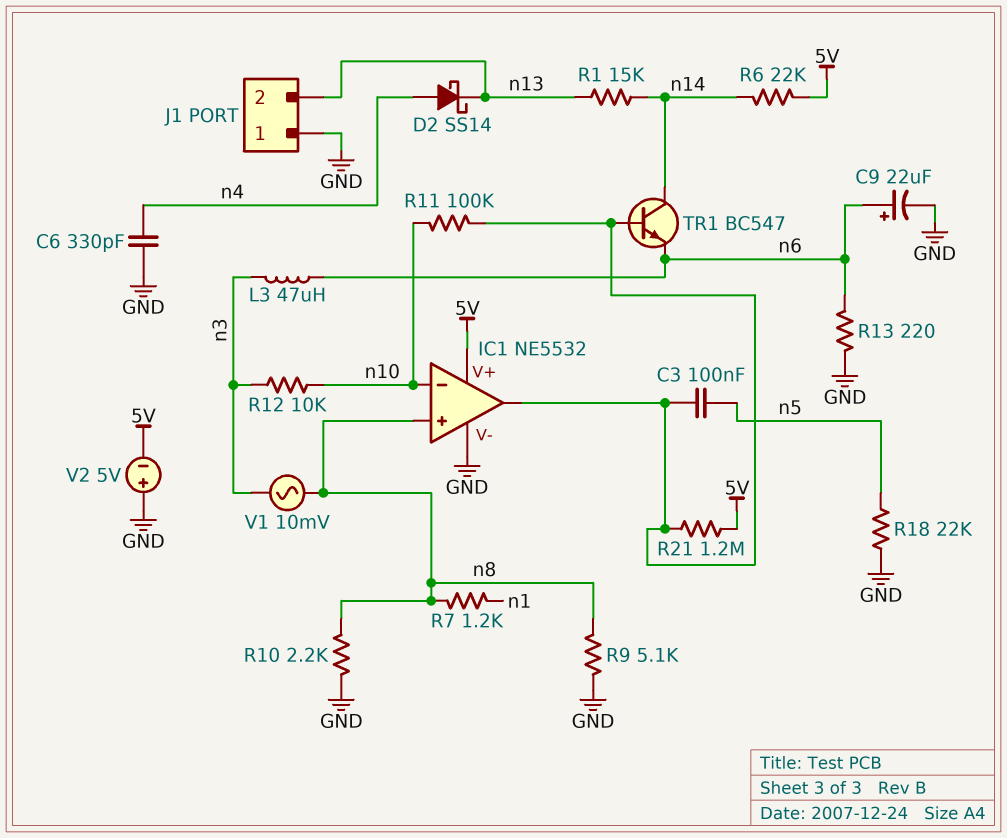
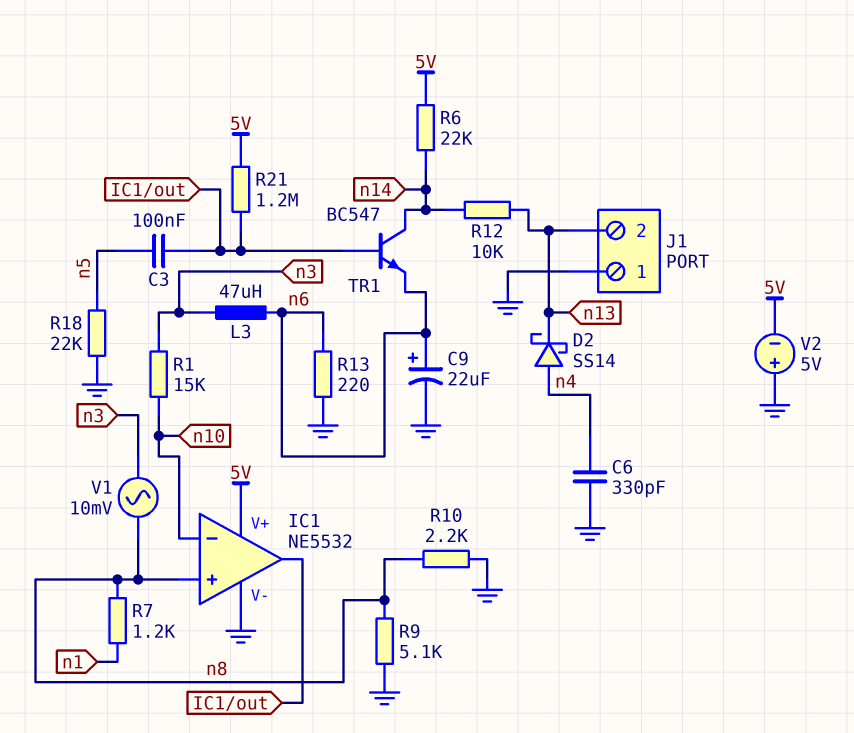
R1: 15k (n13, n14) -> 15k (n3, n10)
R11: 100k (IC1/out, n10) -> none
R12: 10k (n3, n10) -> 10k (n13, n14)

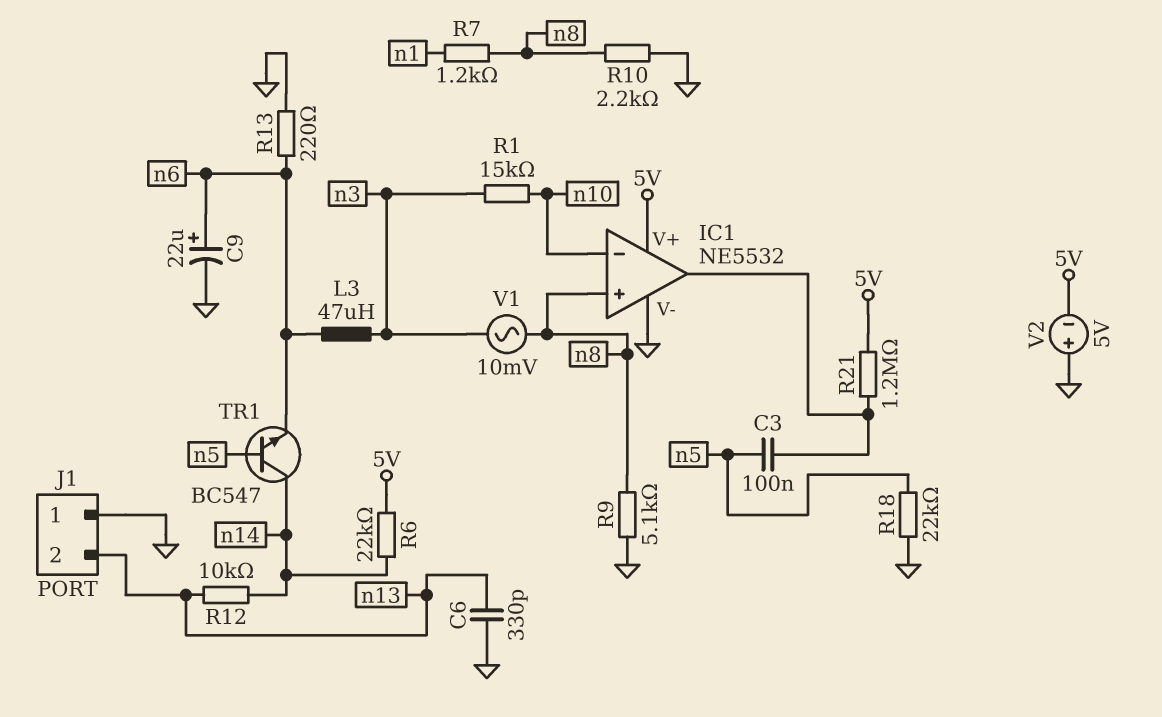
C6: 330pF (GND, n4) -> 330pF (GND, n13)
D2: schottky SS14 (A n4, K n13) -> none
TR1: NPN BC547 (B IC1/out, C n14, E n6) -> NPN BC547 (B n5, C n14, E n6)

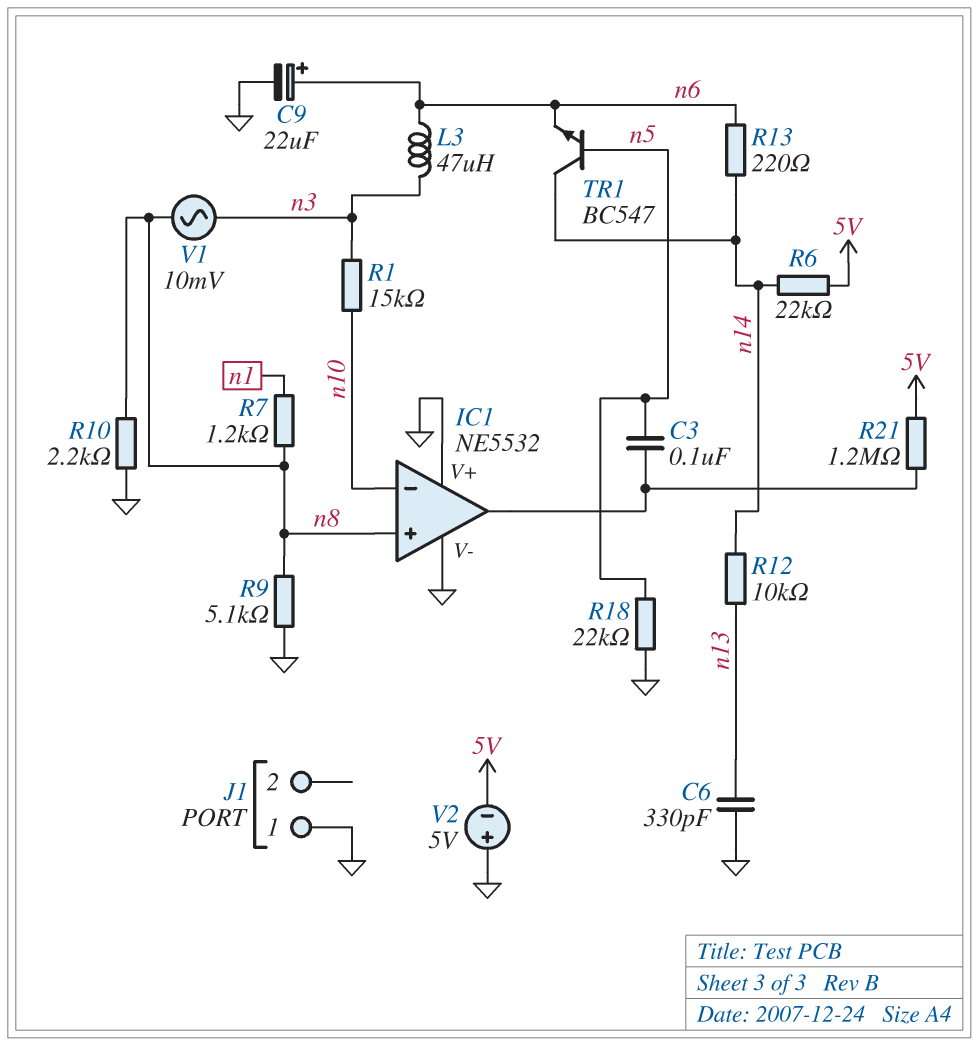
IC1 pin V+: 5V -> GND
J1 pin 2: n13 -> none
R13: 220 (GND, n6) -> 220 (n6, n14)

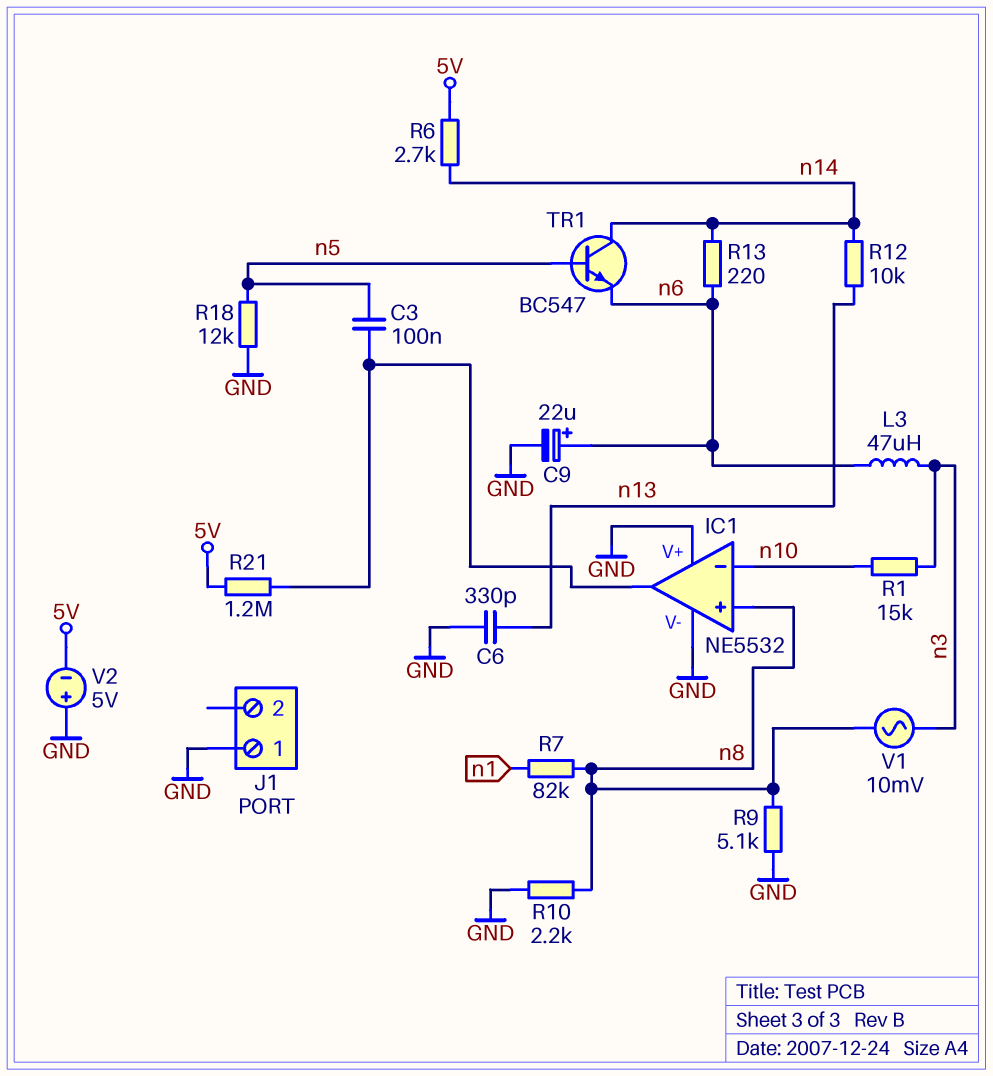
R6: 22k (5V, n14) -> 2.7k (5V, n14)
R7: 1.2k (n1, n8) -> 82k (n1, n8)
R18: 22k (GND, n5) -> 12k (GND, n5)

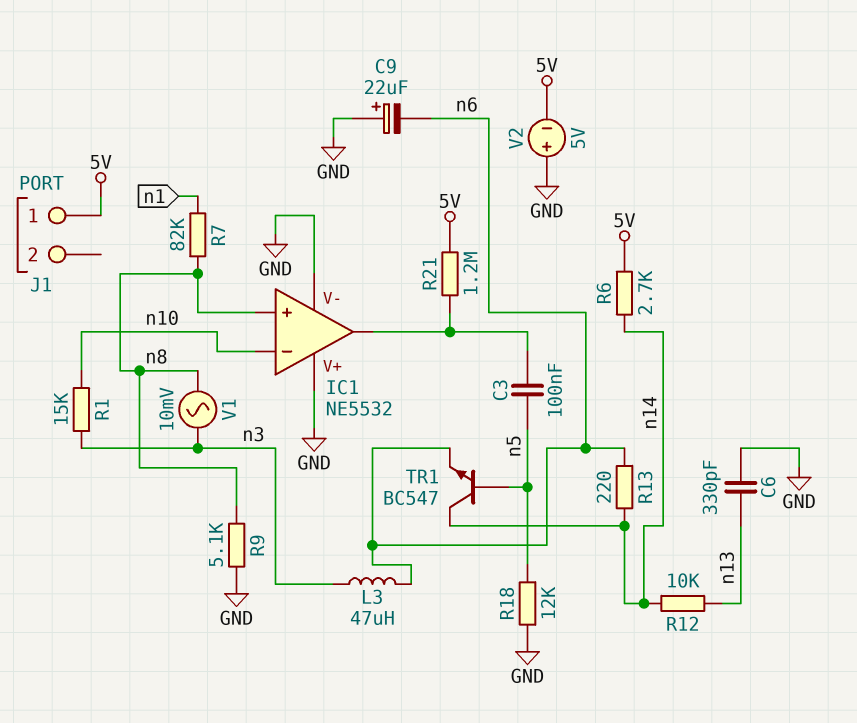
C9: 22uF (plus n6, minus GND) -> 22uF (plus GND, minus n6)
J1 pin 1: GND -> 5V
R10: 2.2k (GND, n8) -> none

